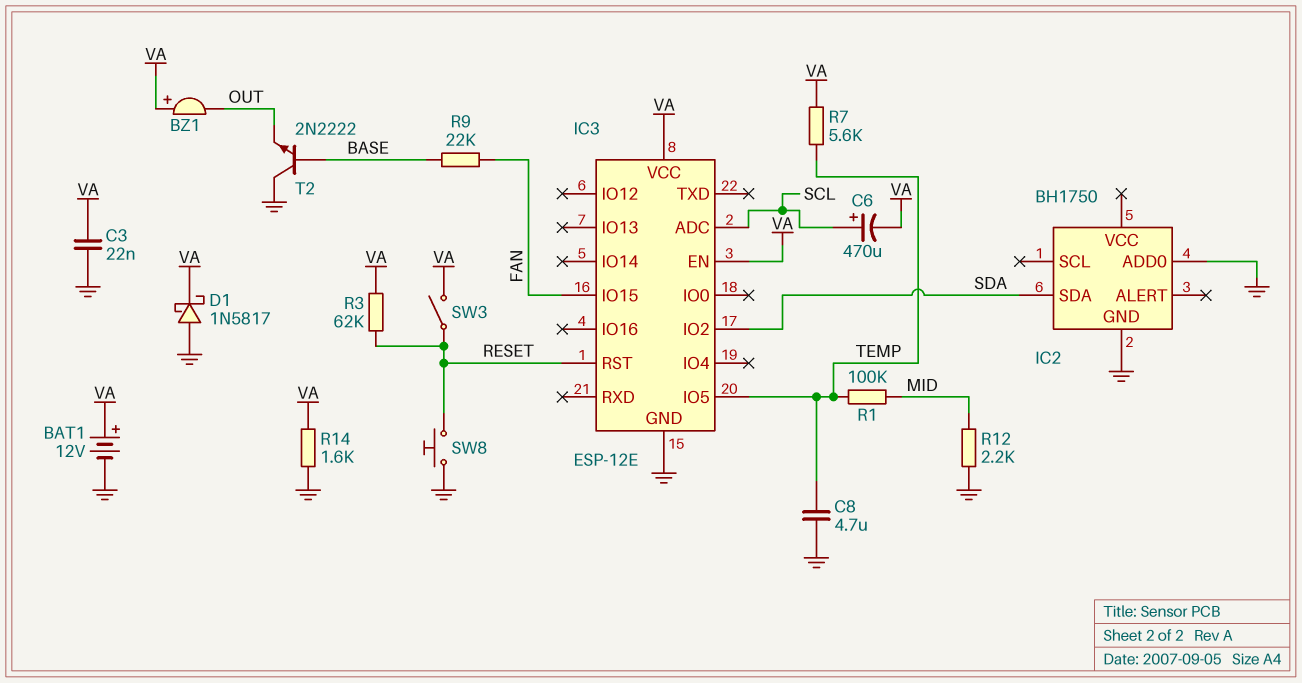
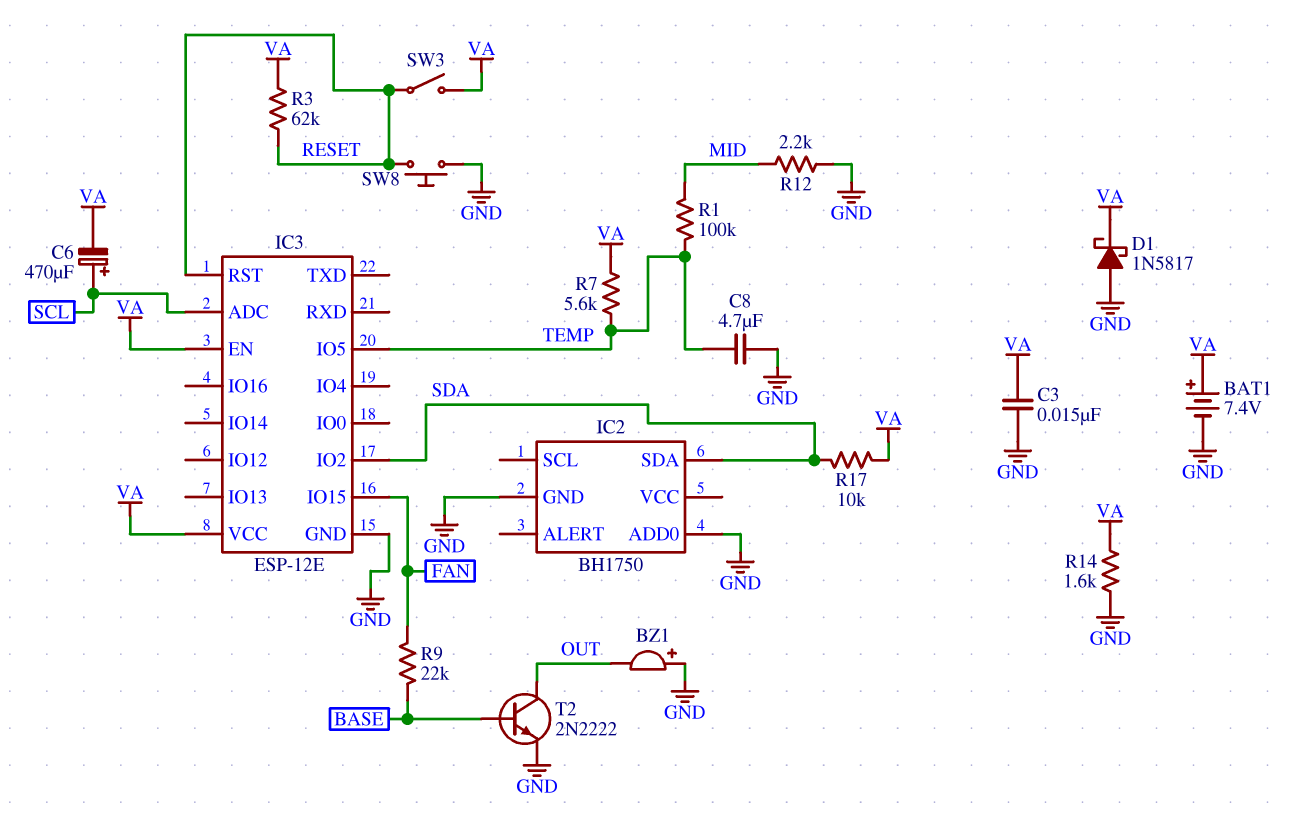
BAT1: 12V (plus VA, minus GND) -> 7.4V (plus VA, minus GND)
BZ1: buzzer (plus VA, minus OUT) -> buzzer (plus GND, minus OUT)
C3: 22nF (GND, VA) -> 15nF (GND, VA)
R17: none -> 10k (SDA, VA)
T2: NPN 2N2222 (B BASE, C GND, E OUT) -> NPN 2N2222 (B BASE, C OUT, E GND)

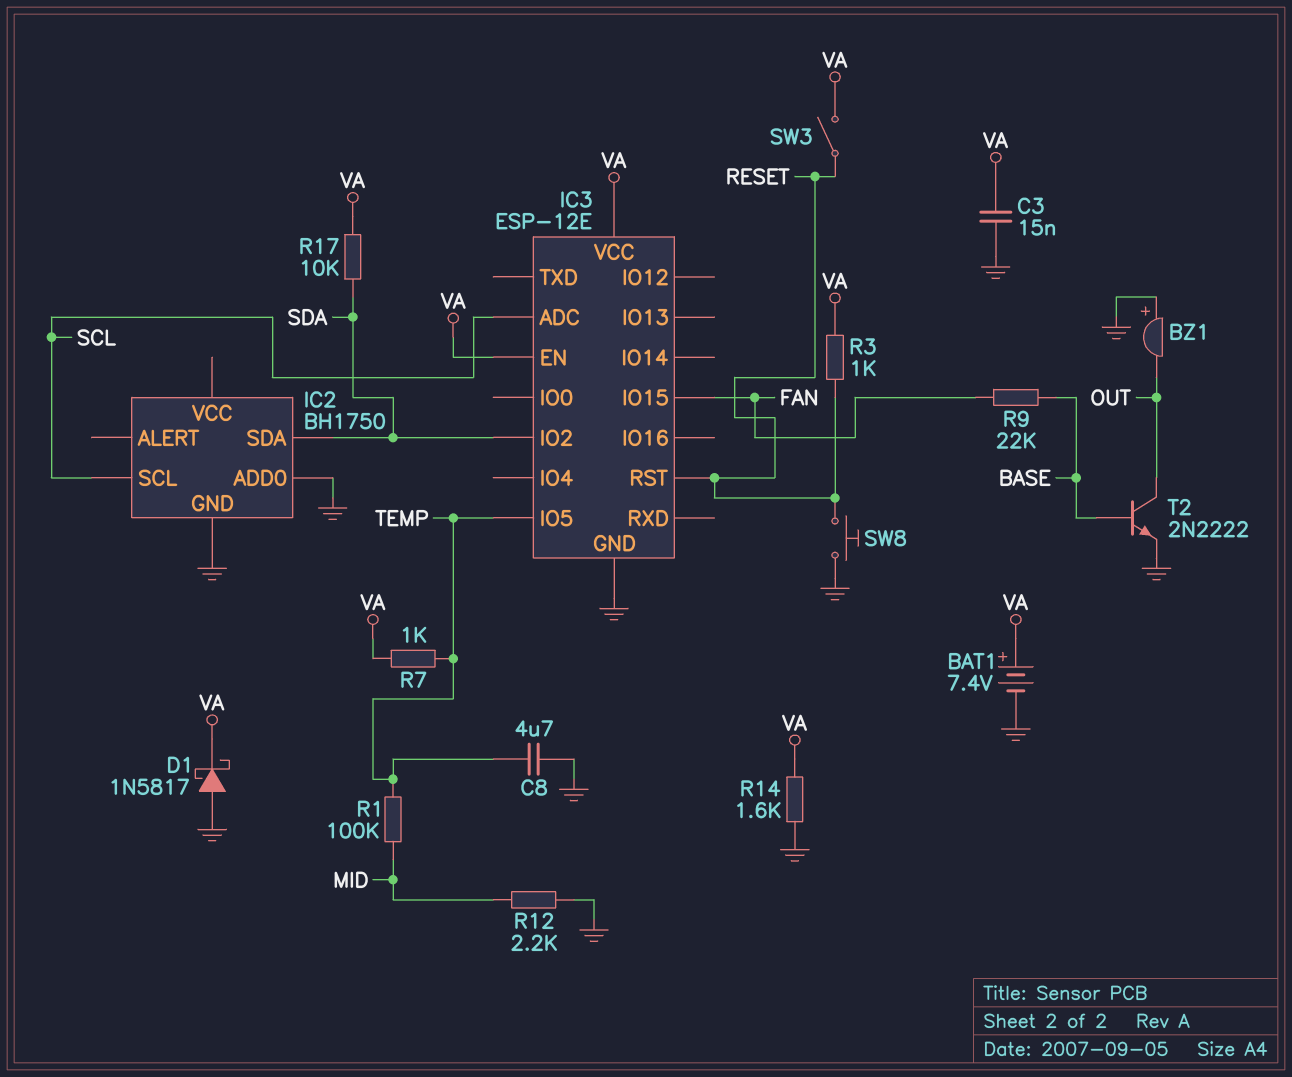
C6: 470uF (plus SCL, minus VA) -> none
IC2 pin SCL: none -> SCL
R3: 62k (RESET, VA) -> 1k (RESET, VA)
R7: 5.6k (TEMP, VA) -> 1k (TEMP, VA)

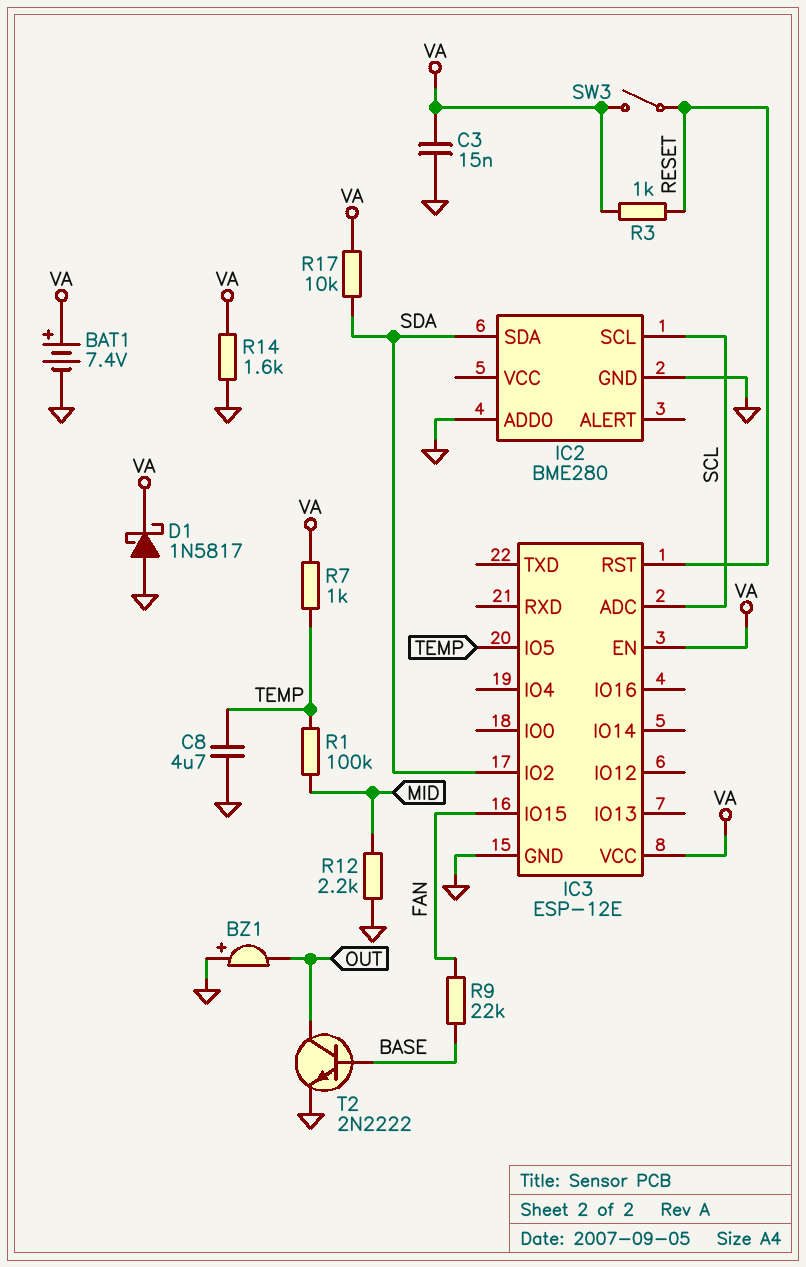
IC2: BH1750 -> BME280
SW8: button (GND, RESET) -> none

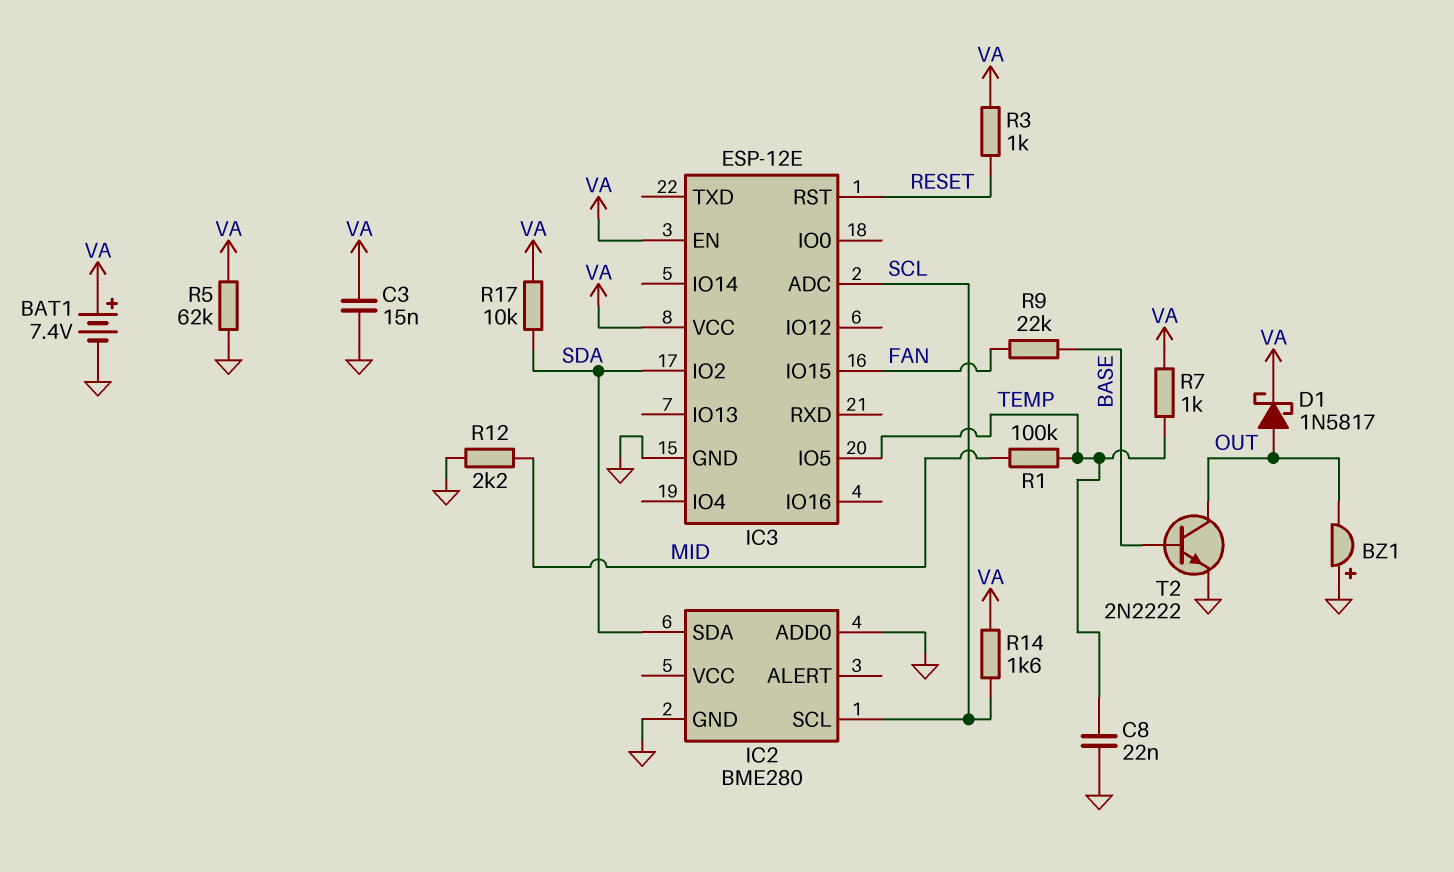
C8: 4.7uF (GND, TEMP) -> 22nF (GND, TEMP)
D1: schottky 1N5817 (A GND, K VA) -> schottky 1N5817 (A OUT, K VA)
R5: none -> 62k (GND, VA)
R14: 1.6k (GND, VA) -> 1.6k (SCL, VA)
SW3: switch (RESET, VA) -> none

